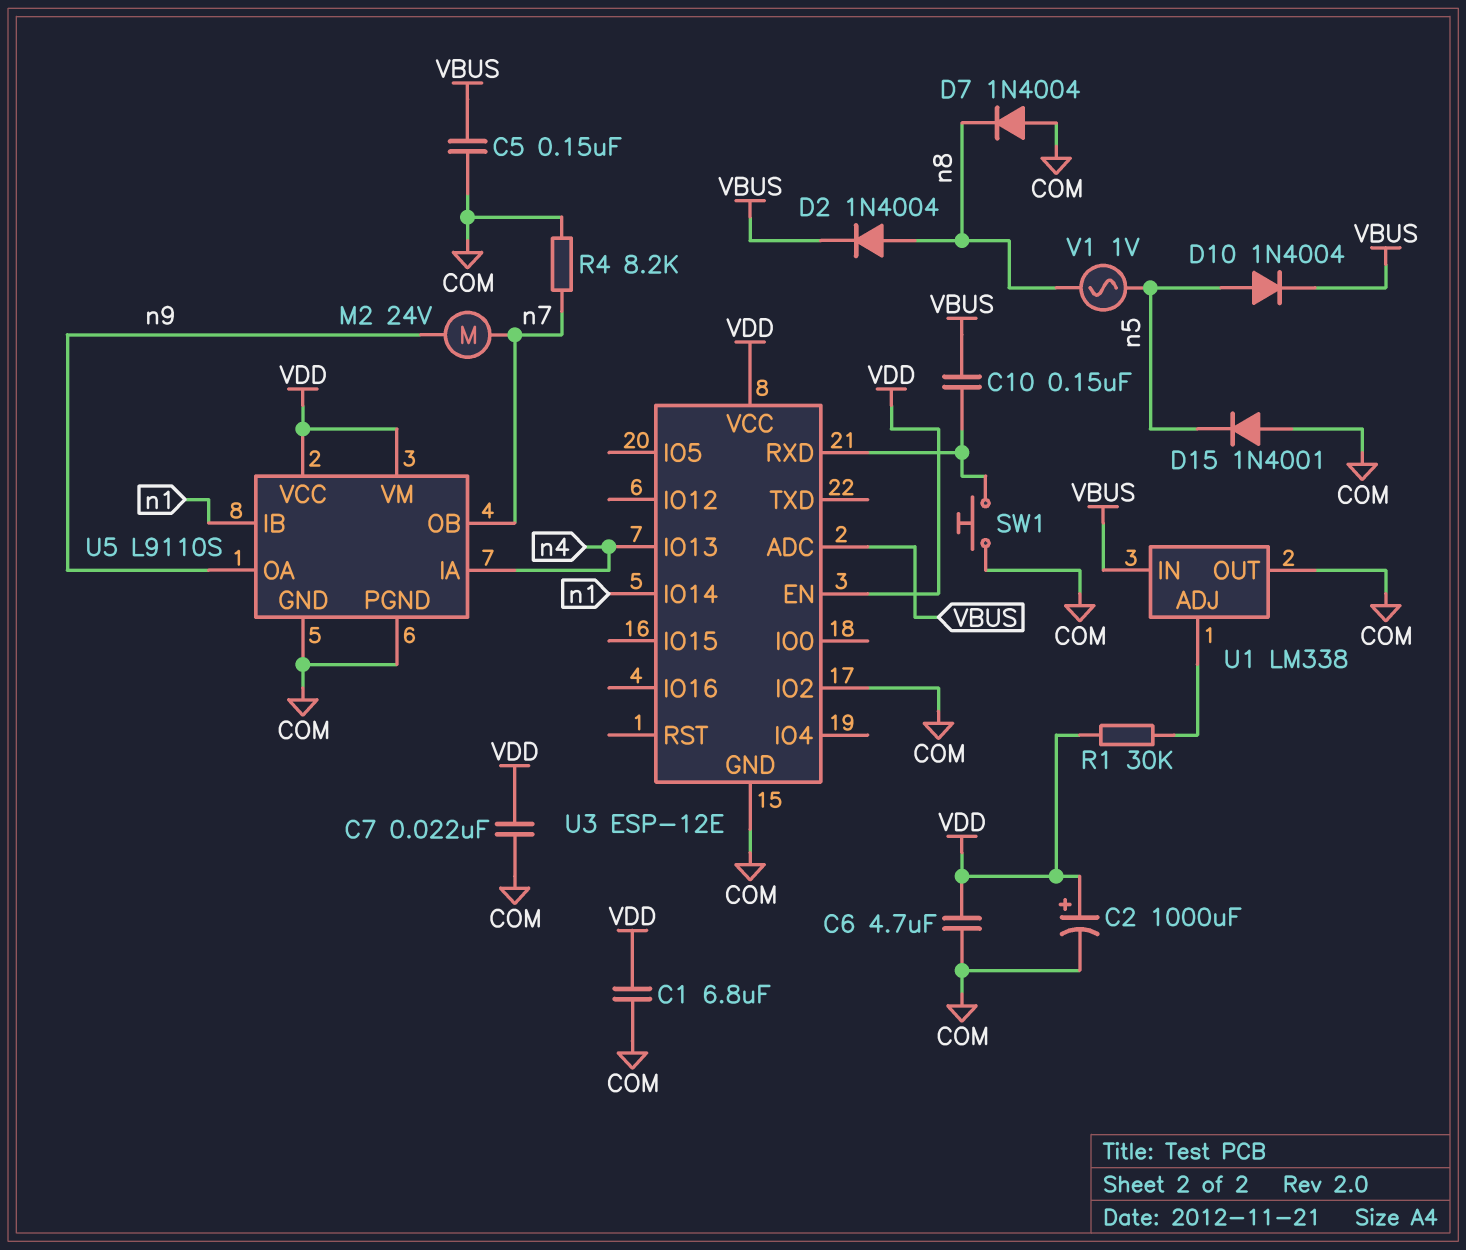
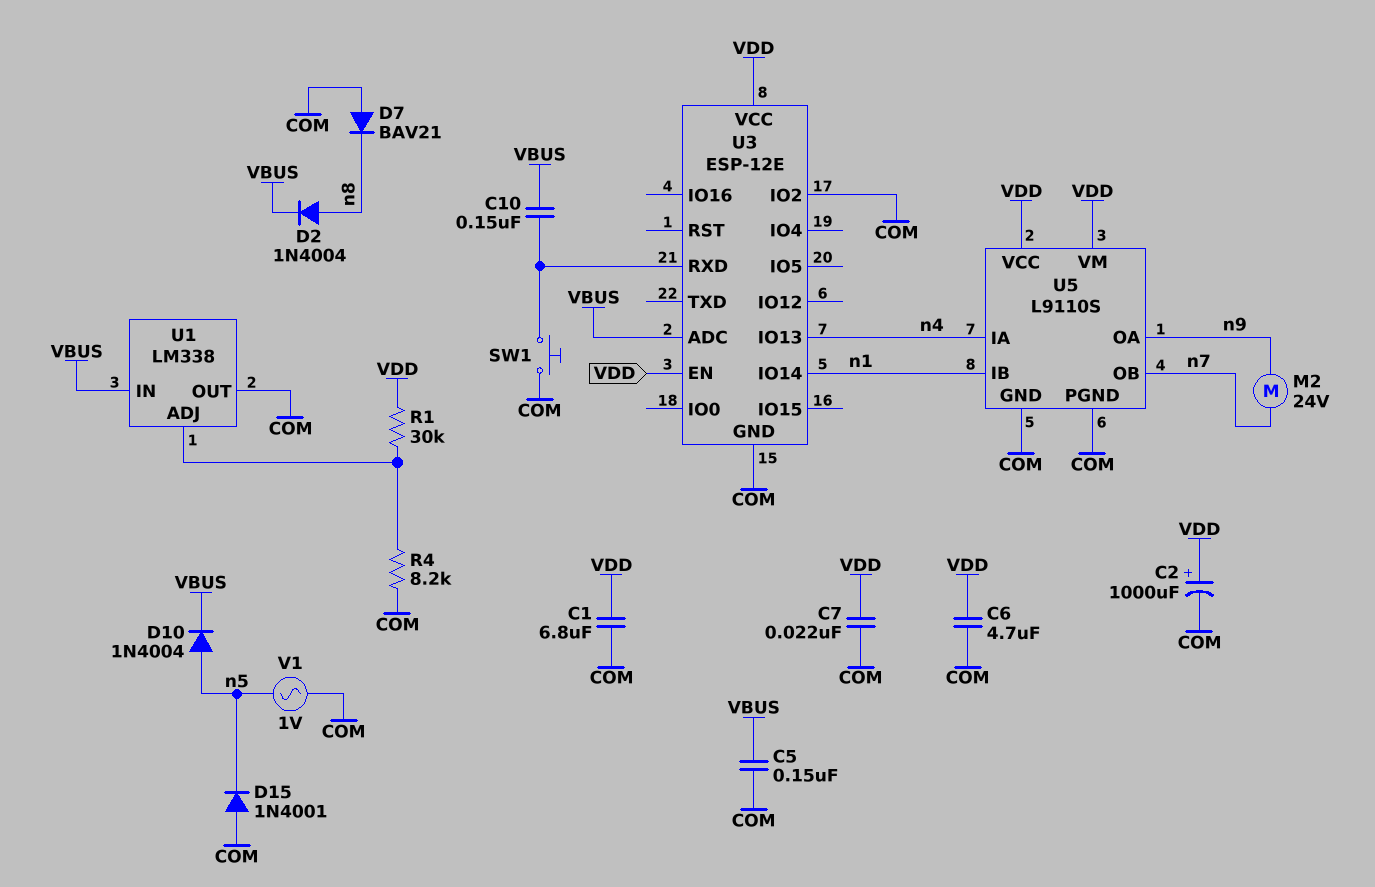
D7: diode 1N4004 (A COM, K n8) -> diode BAV21 (A COM, K n8)
R4: 8.2k (COM, n7) -> 8.2k (COM, U1/ADJ)
V1: AC 1V (n5, n8) -> AC 1V (COM, n5)

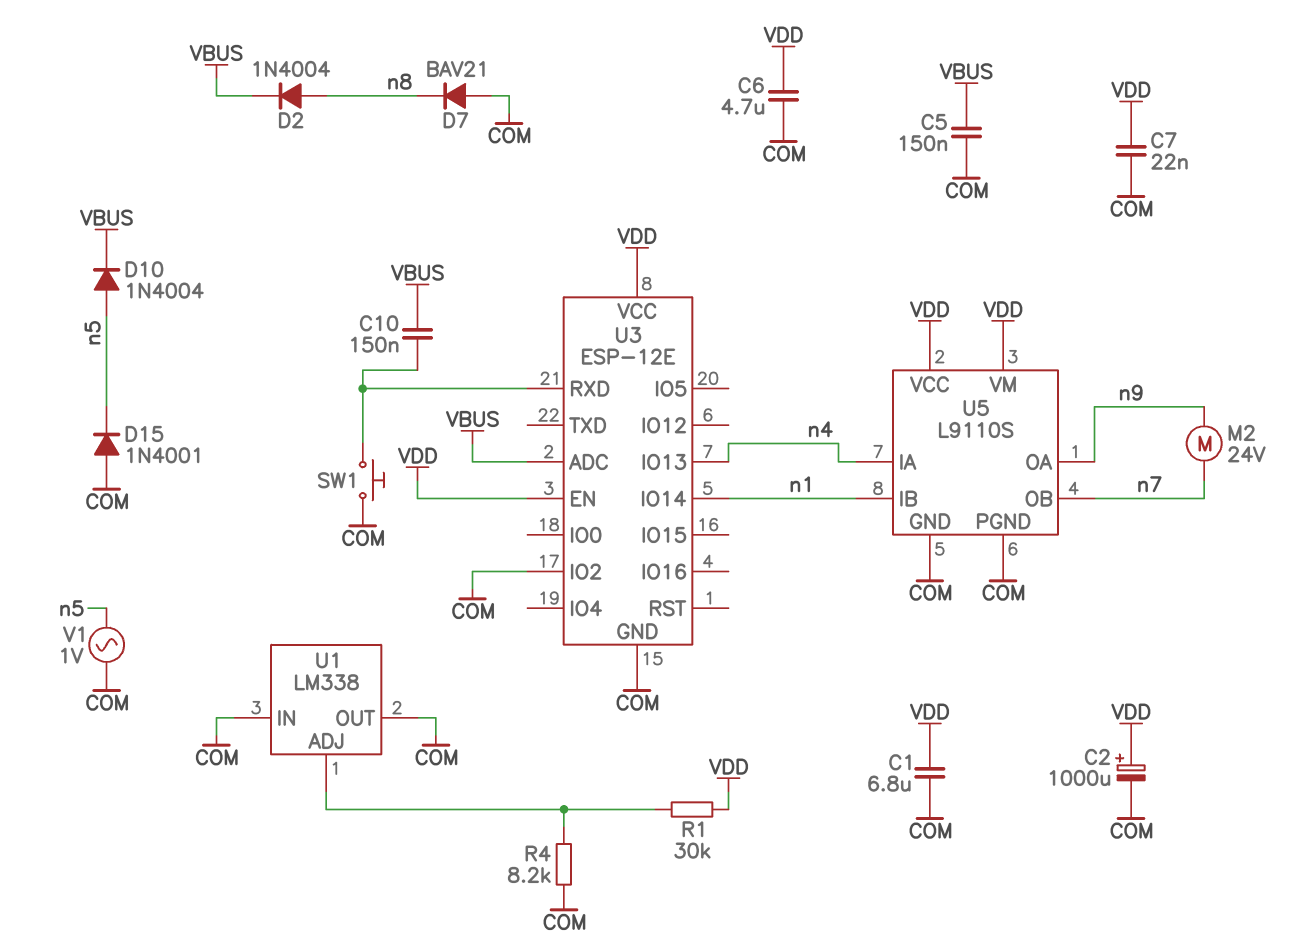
U1 pin IN: VBUS -> COM

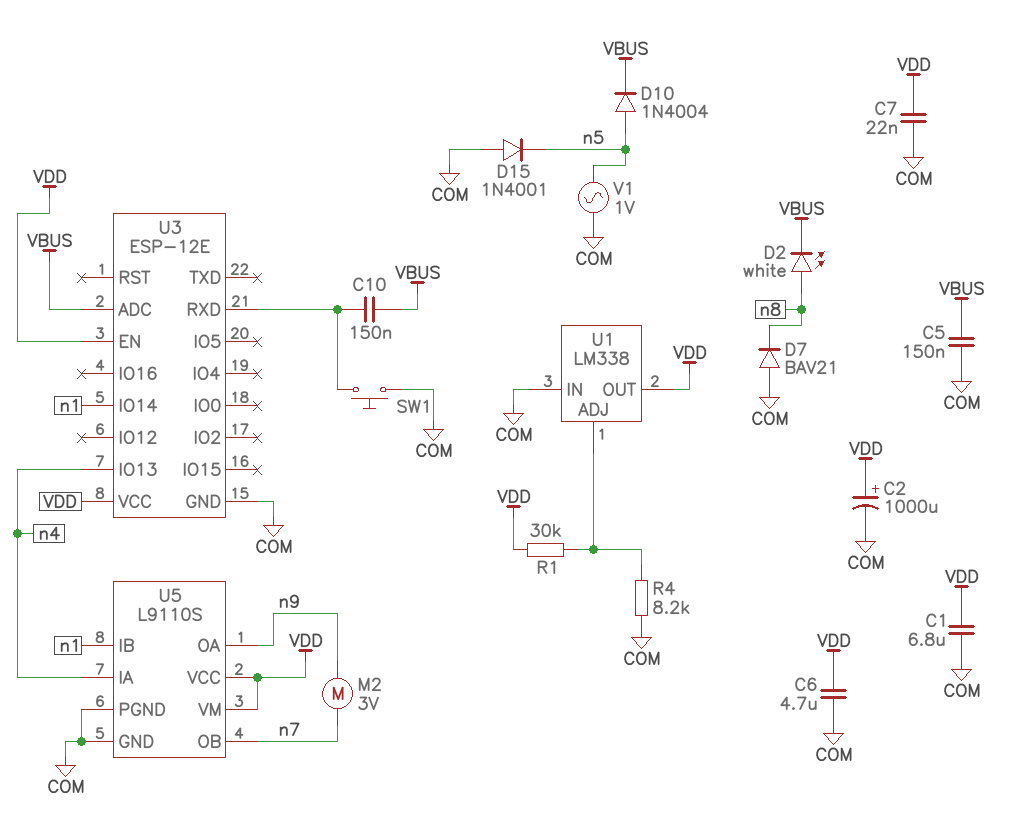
D2: diode 1N4004 (A n8, K VBUS) -> LED white (A n8, K VBUS)
M2: motor 24V (n7, n9) -> motor 3V (n7, n9)
U1 pin OUT: COM -> VDD
U3 pin IO2: COM -> none

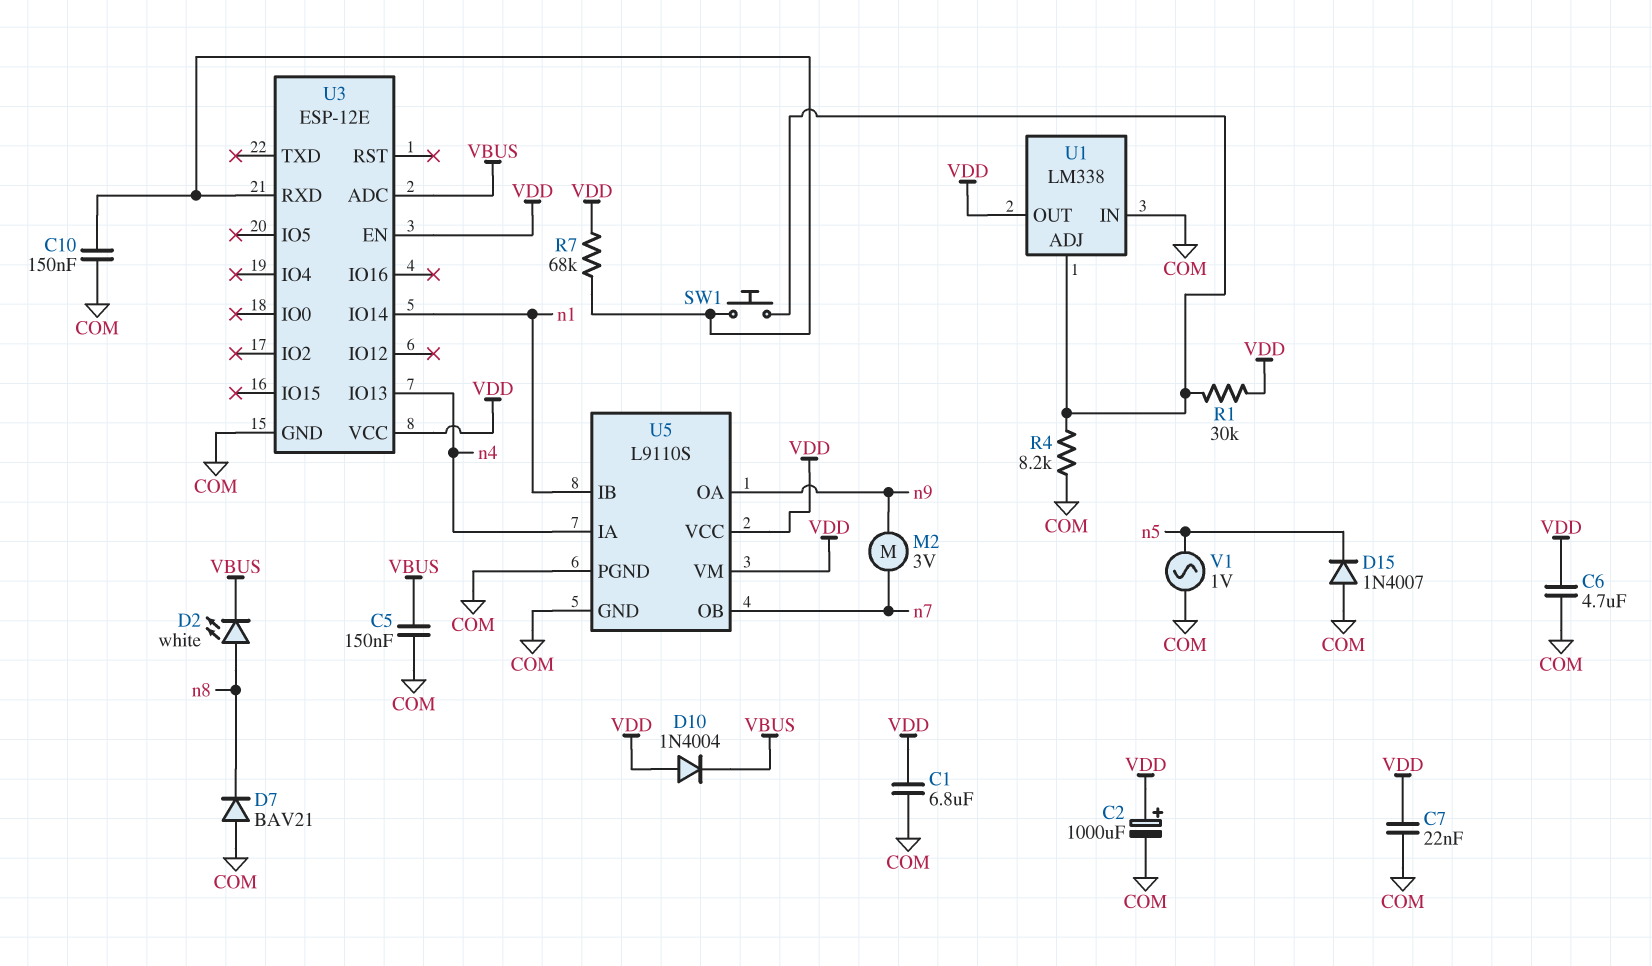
C10: 150nF (U3/RXD, VBUS) -> 150nF (COM, U3/RXD)
D10: diode 1N4004 (A n5, K VBUS) -> diode 1N4004 (A VDD, K VBUS)
D15: diode 1N4001 (A COM, K n5) -> diode 1N4007 (A COM, K n5)
R7: none -> 68k (U3/RXD, VDD)
SW1: button (COM, U3/RXD) -> button (U1/ADJ, U3/RXD)

